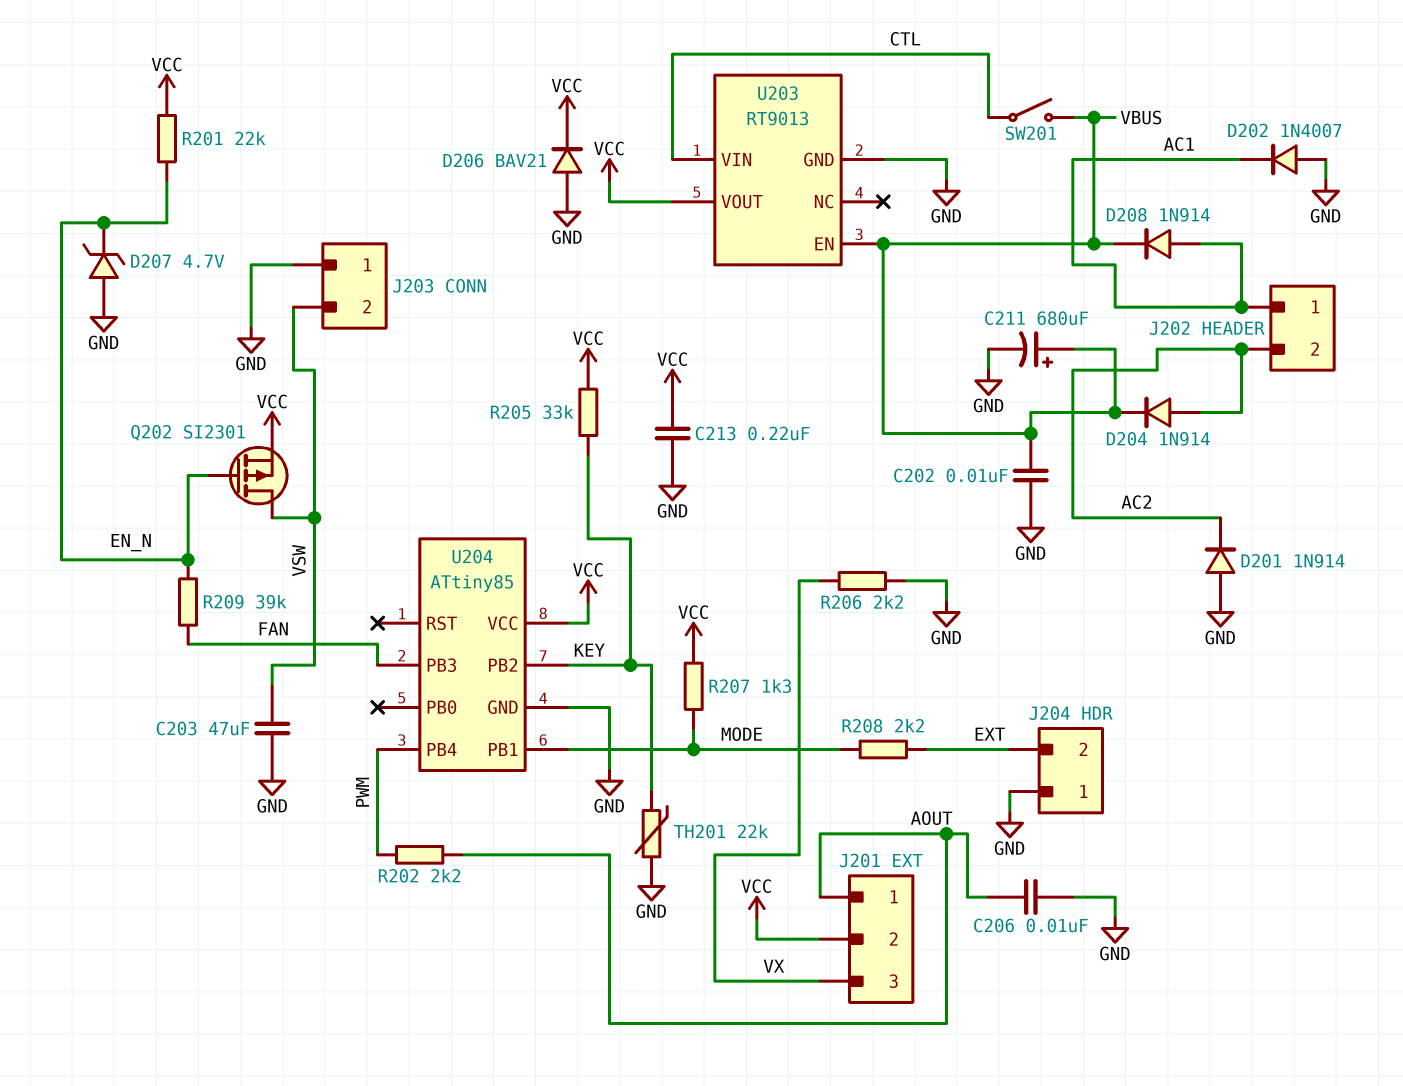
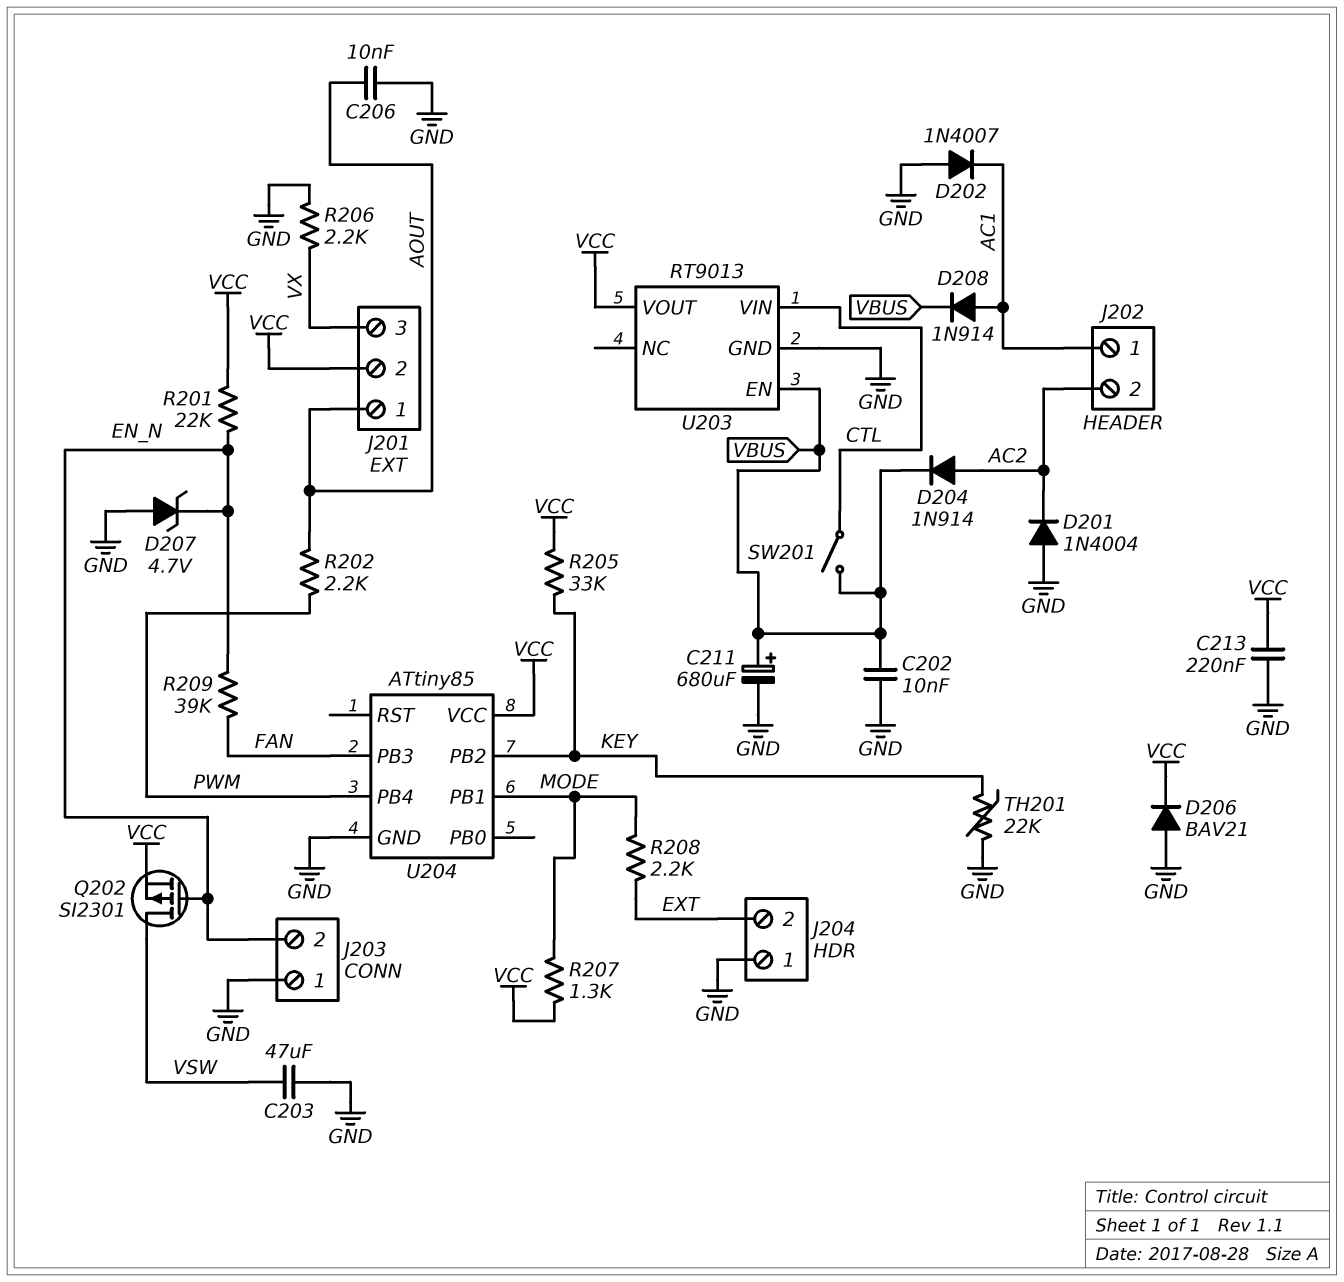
D201: diode 1N914 (A GND, K AC2) -> diode 1N4004 (A GND, K AC2)
J203 pin 2: VSW -> EN_N

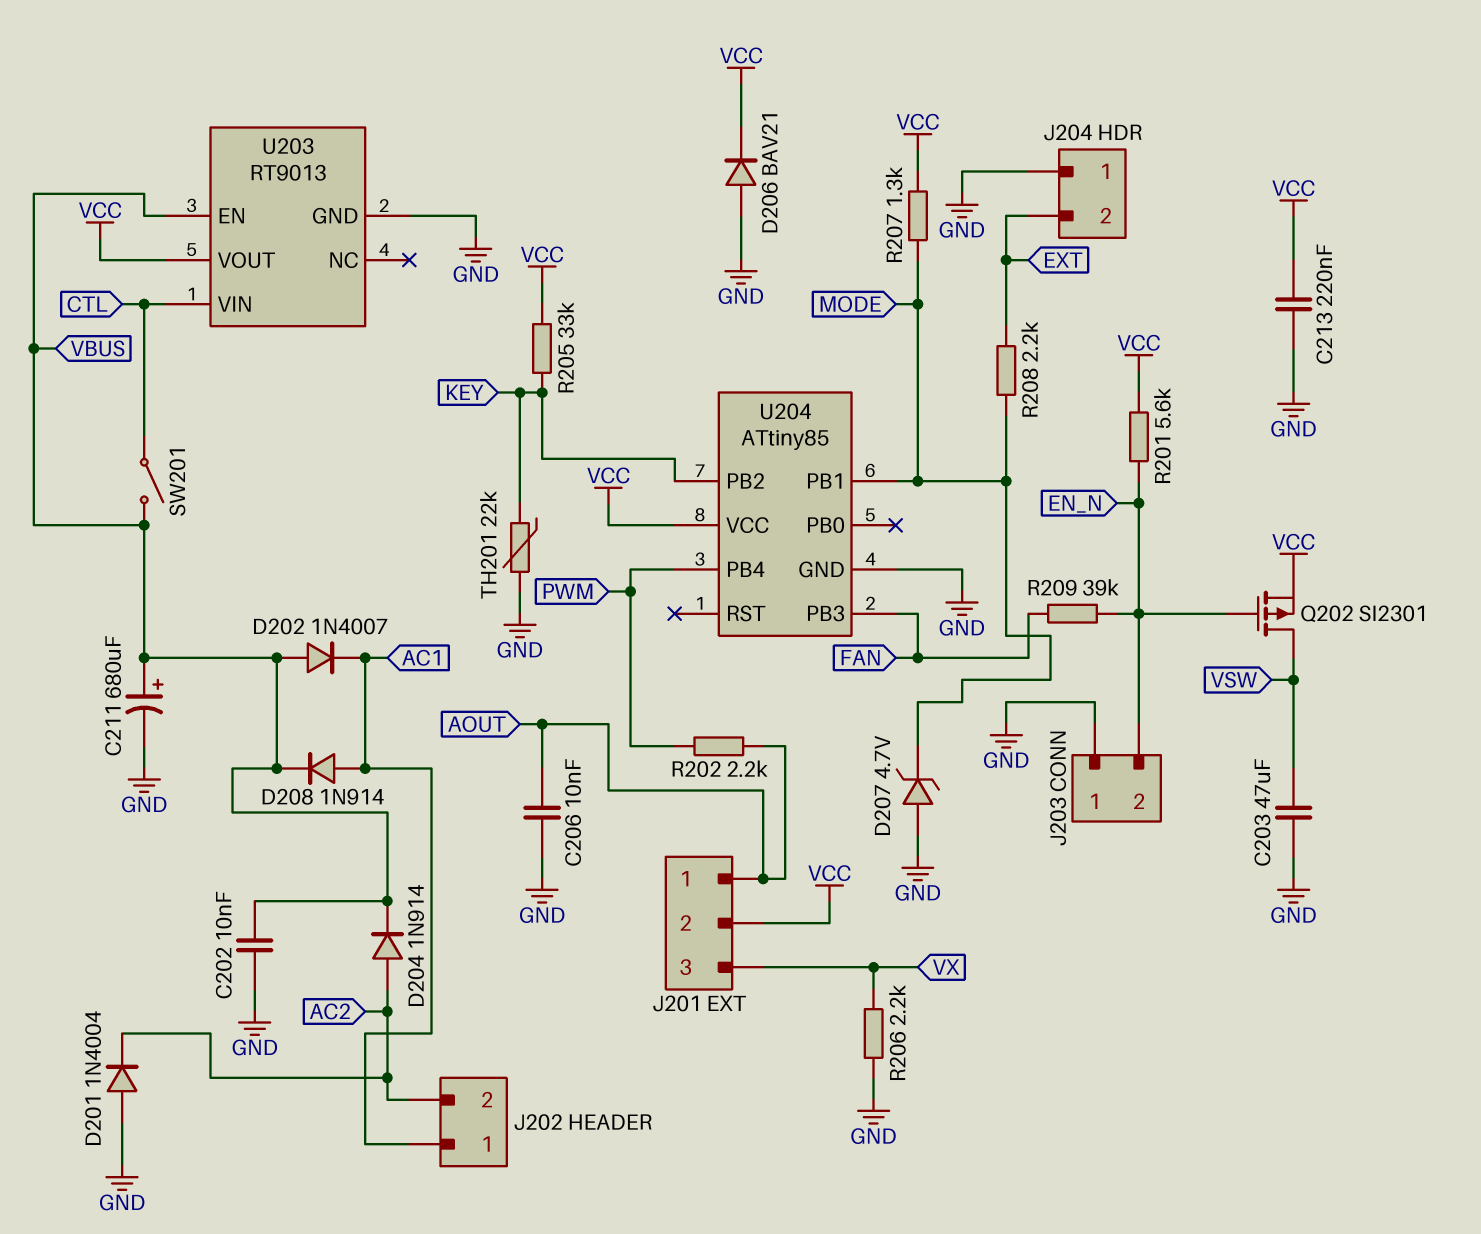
D202: diode 1N4007 (A GND, K AC1) -> diode 1N4007 (A VBUS, K AC1)
D207: zener 4.7V (A GND, K EN_N) -> zener 4.7V (A GND, K MODE)
R201: 22k (EN_N, VCC) -> 5.6k (EN_N, VCC)

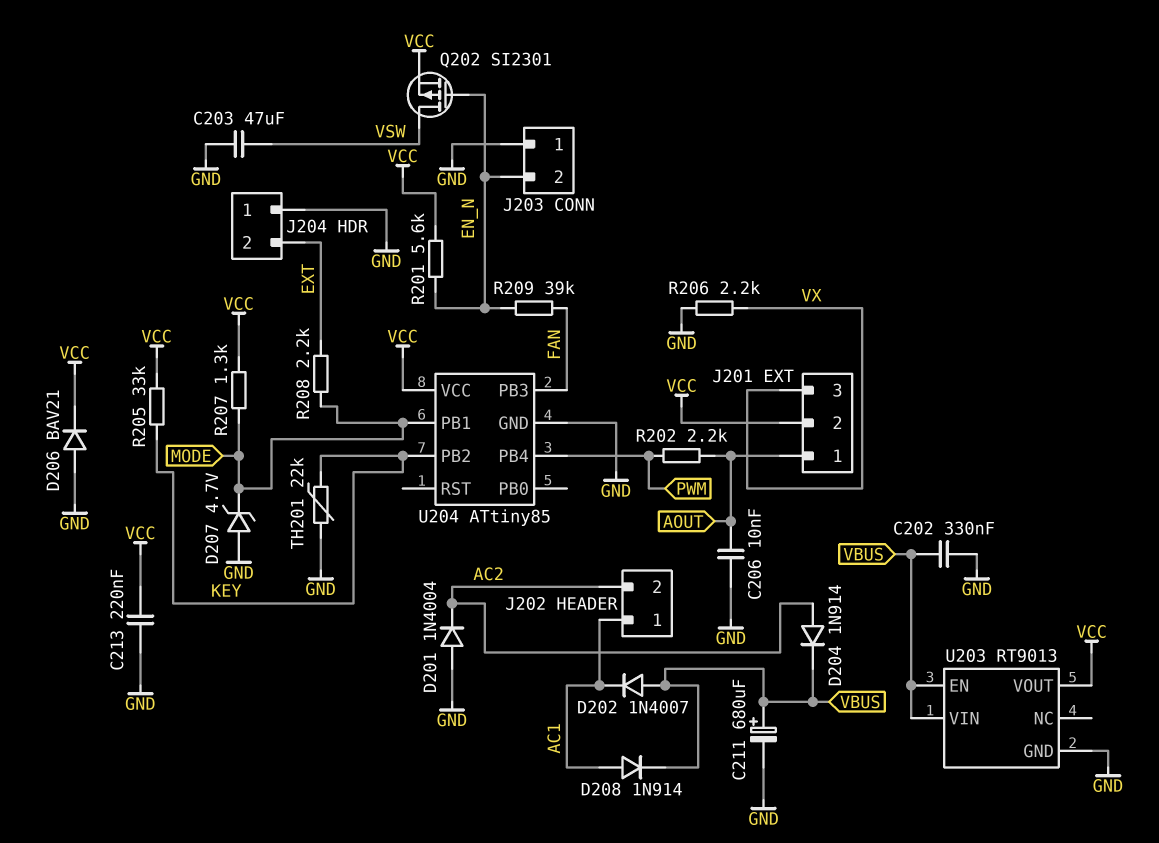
C202: 10nF (GND, VBUS) -> 330nF (GND, VBUS)
SW201: switch (CTL, VBUS) -> none
U203 pin VIN: CTL -> VBUS

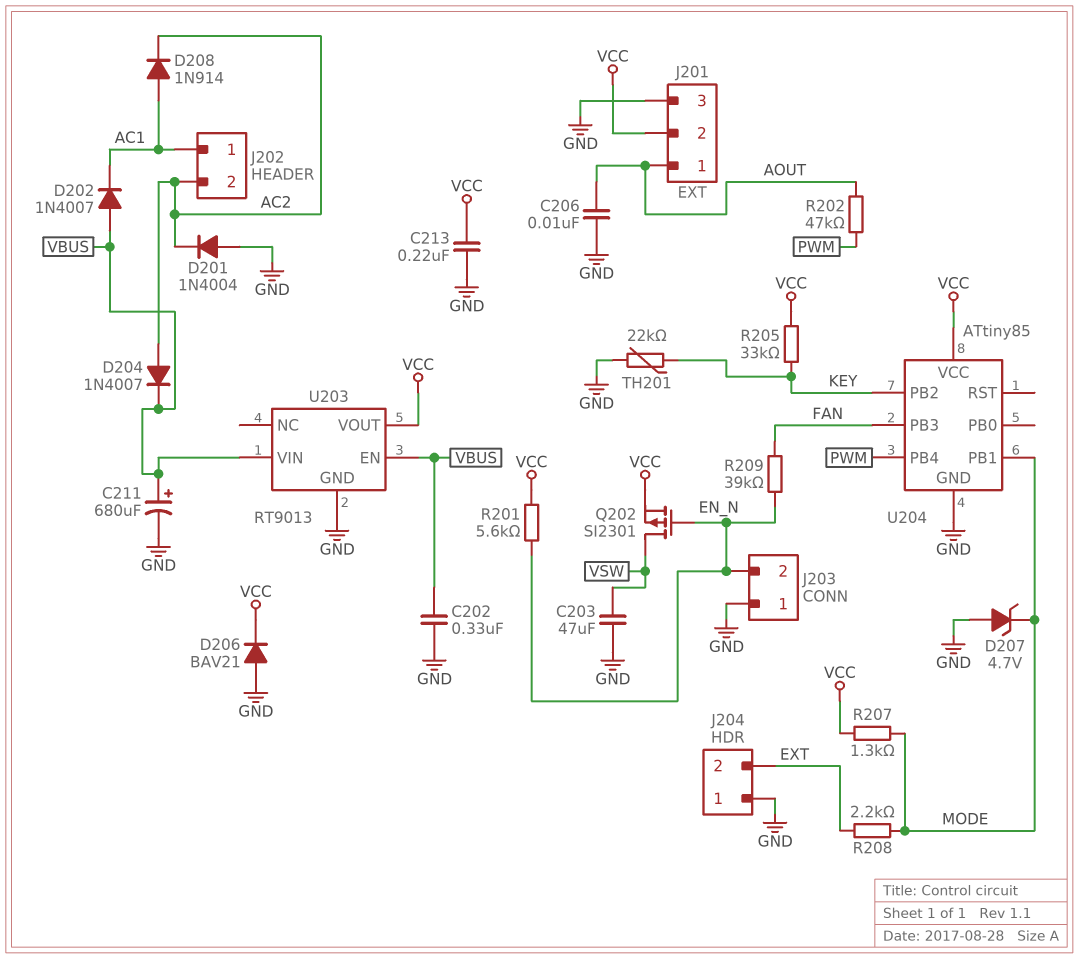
D204: diode 1N914 (A AC2, K VBUS) -> diode 1N4007 (A AC2, K VBUS)
D208: diode 1N914 (A AC1, K VBUS) -> diode 1N914 (A AC1, K AC2)
J201 pin 3: VX -> GND
R202: 2.2k (AOUT, PWM) -> 47k (AOUT, PWM)
R206: 2.2k (GND, VX) -> none

